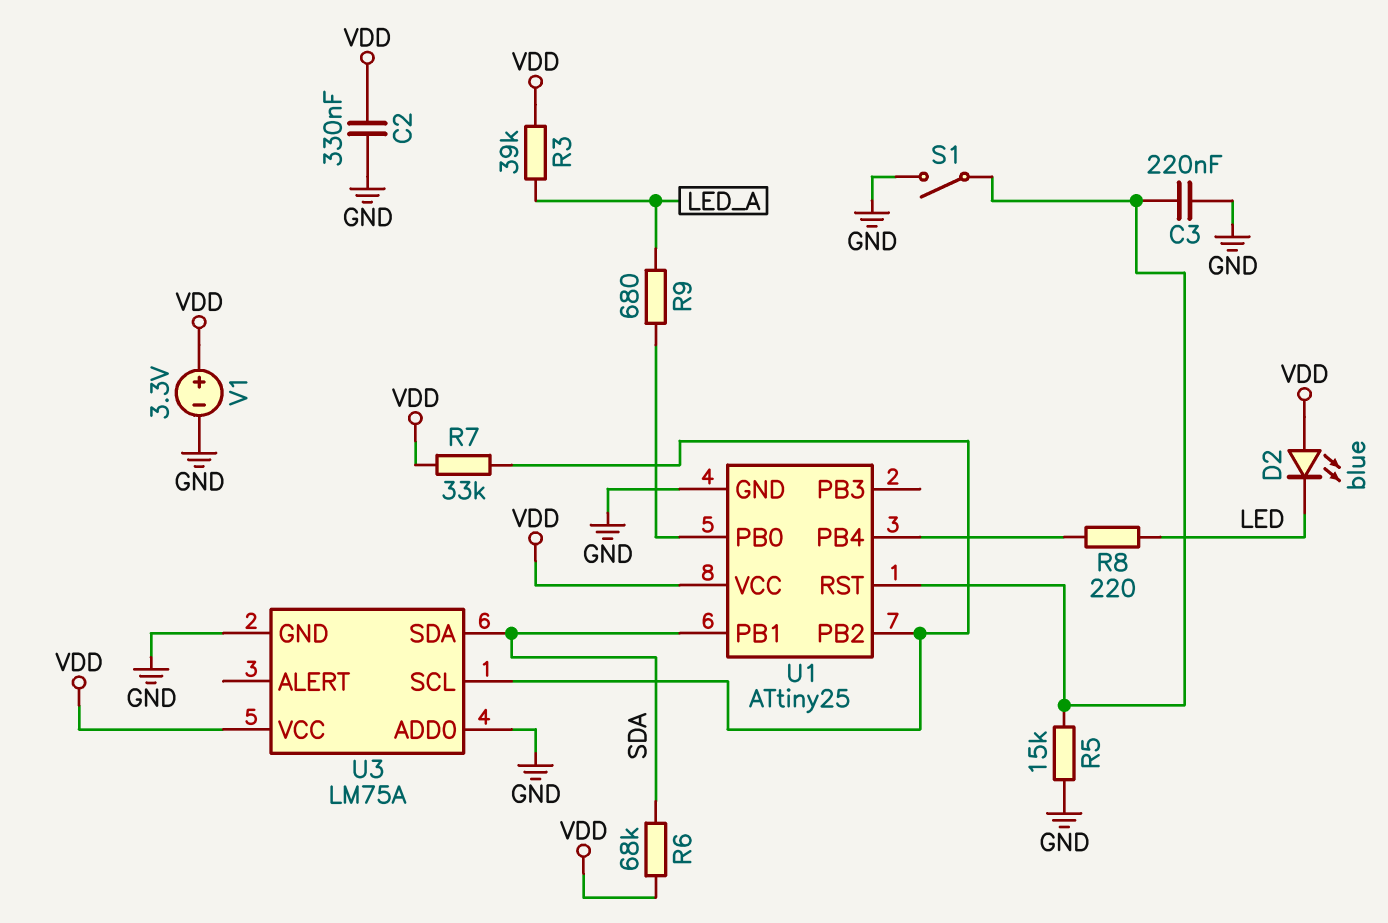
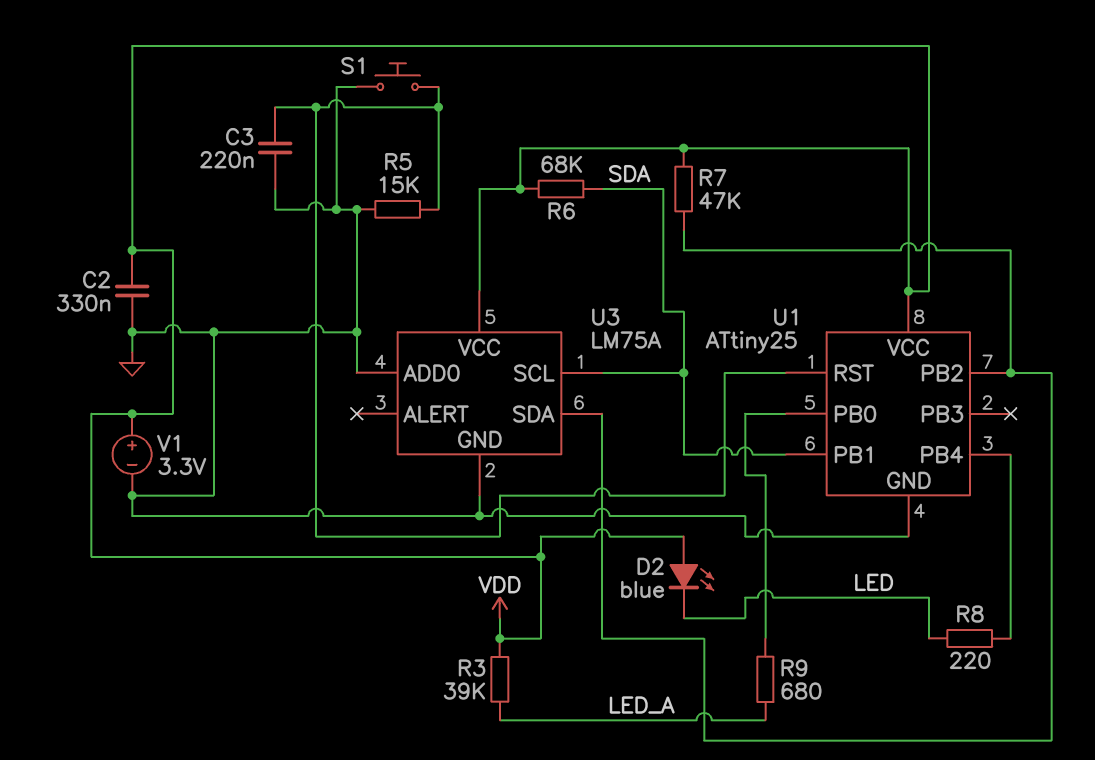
R7: 33k (U1/PB2, VDD) -> 47k (U1/PB2, VDD)
S1: switch (GND, U1/RST) -> button (GND, U1/RST)
U3 pin SCL: U1/PB2 -> SDA
U3 pin SDA: SDA -> U1/PB2

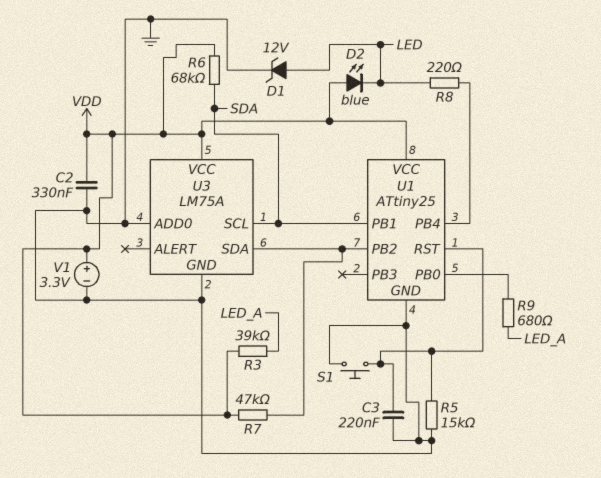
D1: none -> zener 12V (A LED, K GND)

